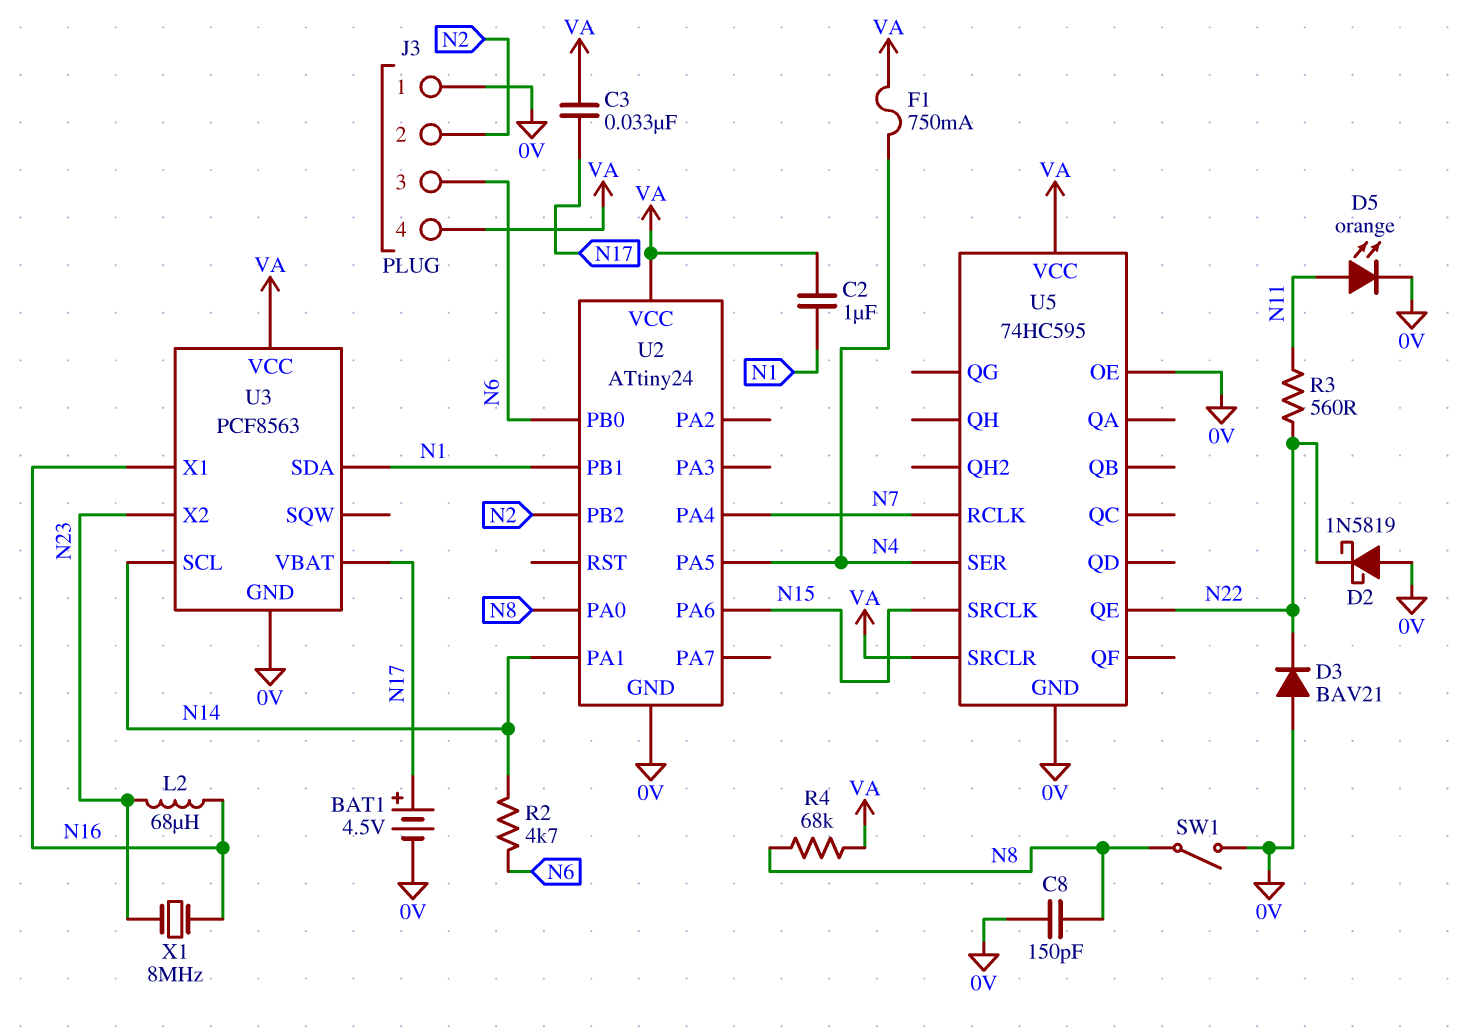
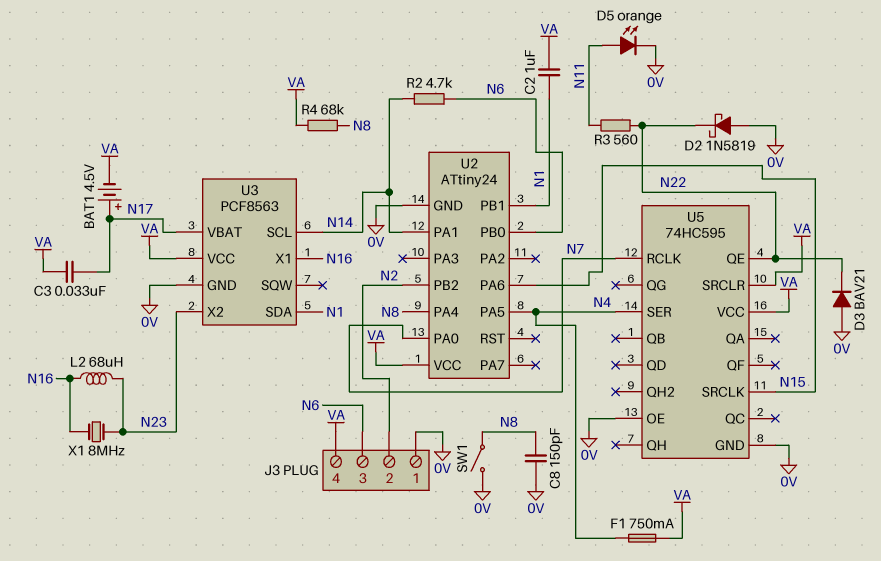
BAT1: 4.5V (plus N17, minus 0V) -> 4.5V (plus N17, minus VA)
U2 pin PA0: N8 -> N7
U2 pin PA4: N7 -> N8

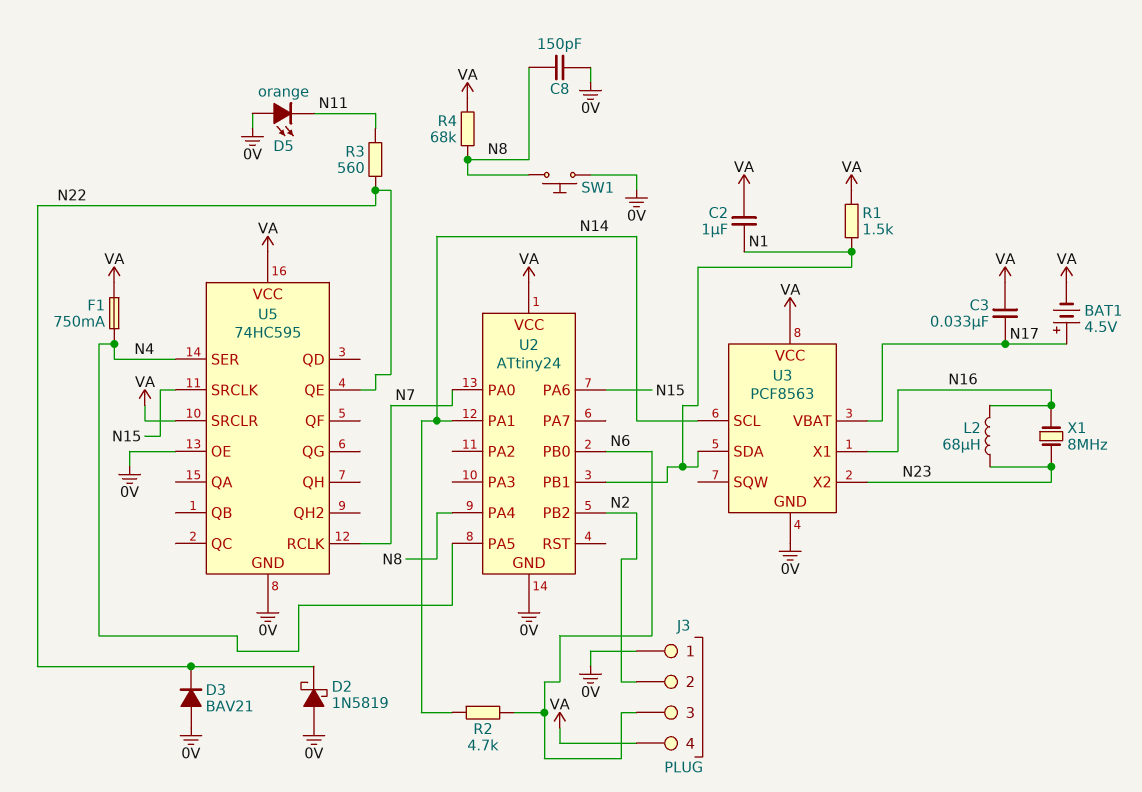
D5: LED orange (A N11, K 0V) -> LED orange (A 0V, K N11)
R1: none -> 1.5k (N1, VA)
SW1: switch (0V, N8) -> button (0V, N8)

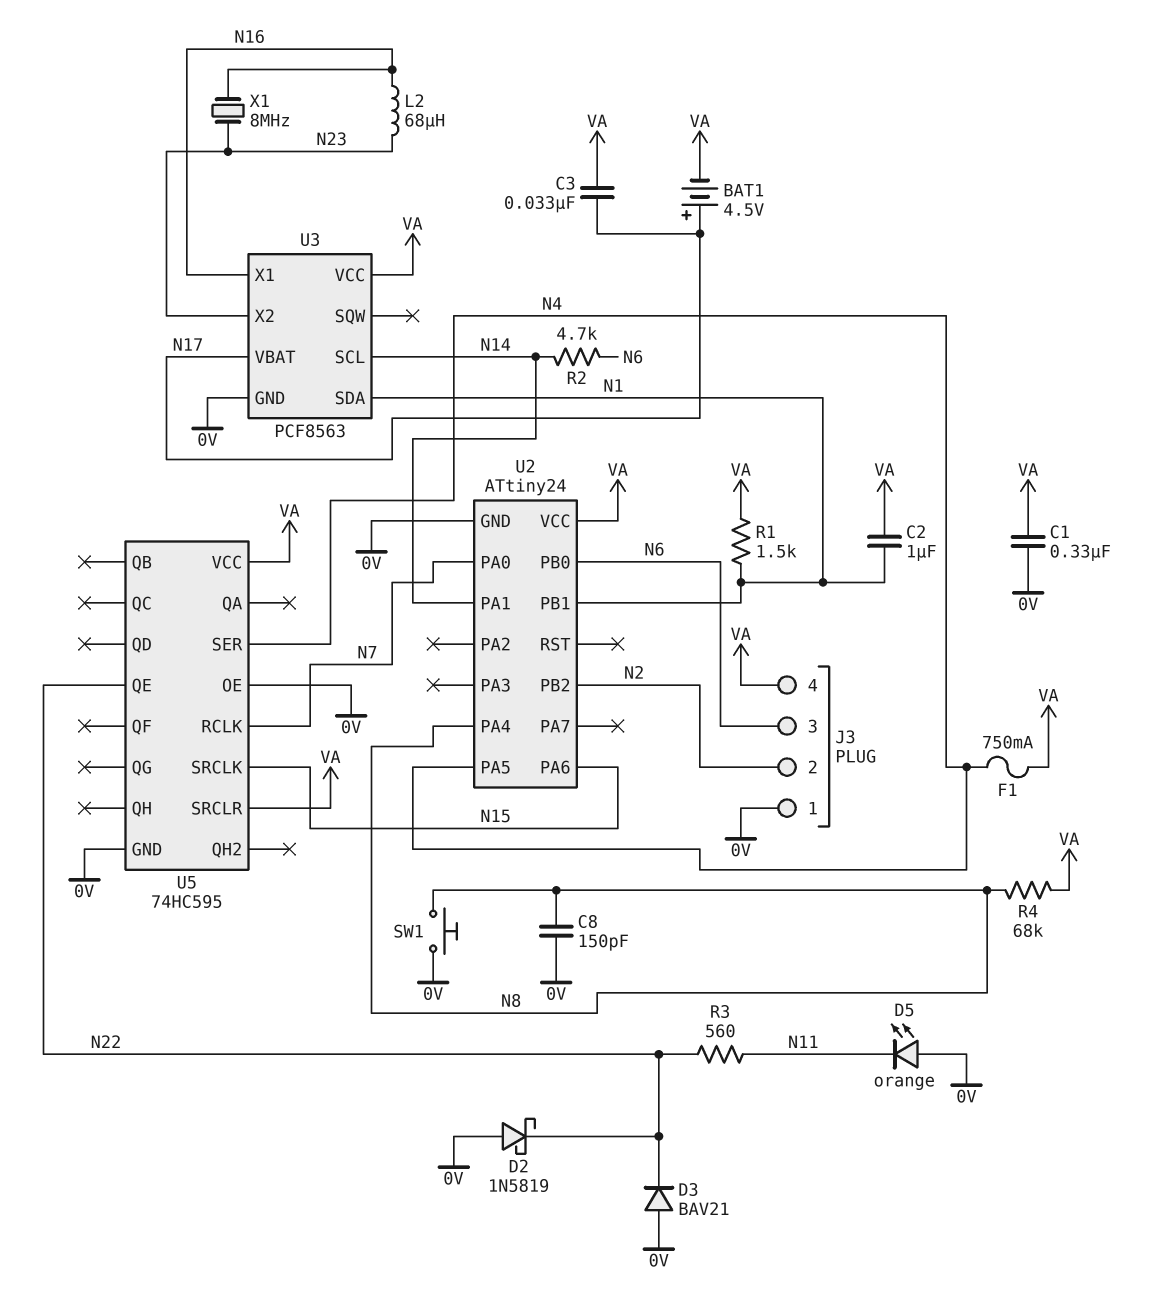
C1: none -> 330nF (0V, VA)

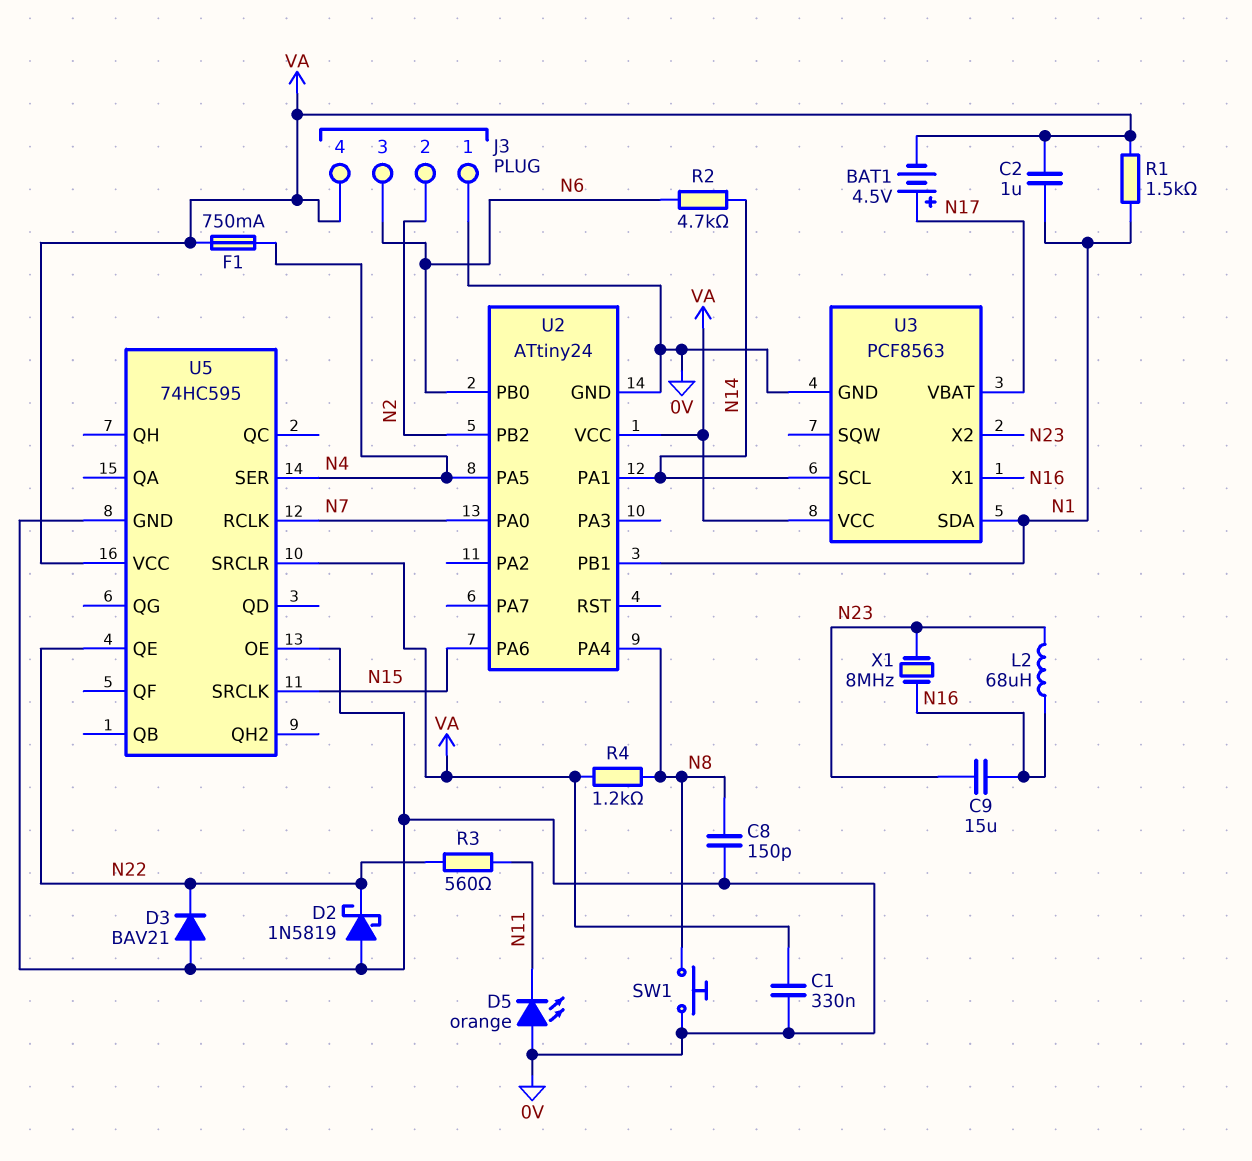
C3: 33nF (N17, VA) -> none
C9: none -> 15uF (N16, N23)
R4: 68k (N8, VA) -> 1.2k (N8, VA)

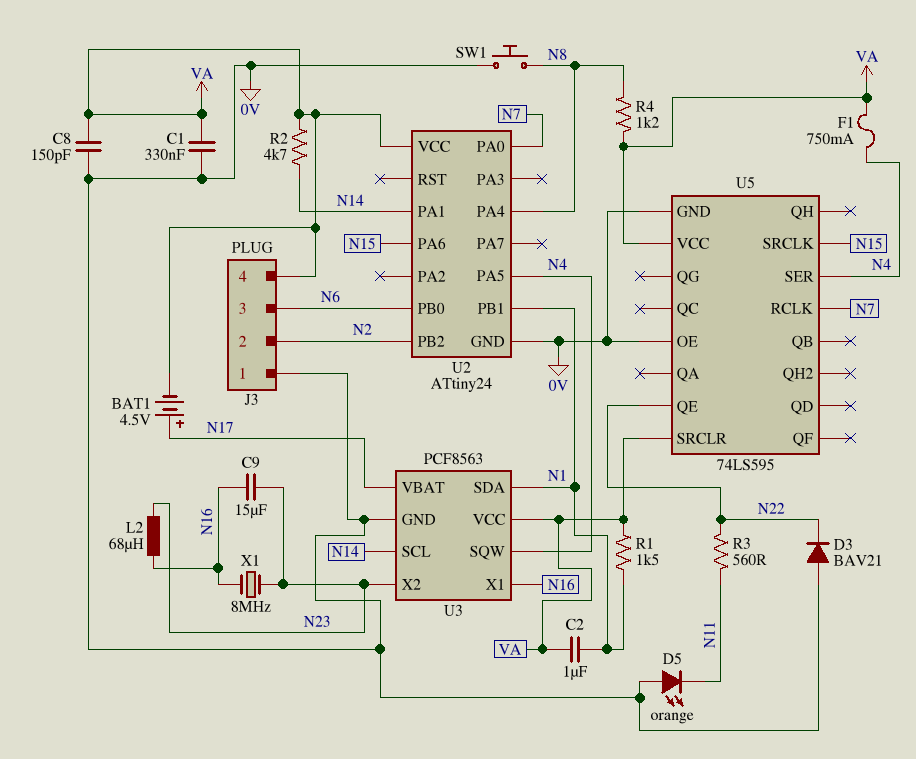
C8: 150pF (0V, N8) -> 150pF (0V, VA)
D2: schottky 1N5819 (A 0V, K N22) -> none
R2: 4.7k (N6, N14) -> 4.7k (N14, VA)
U3 pin SQW: none -> N4
U5: 74HC595 -> 74LS595

